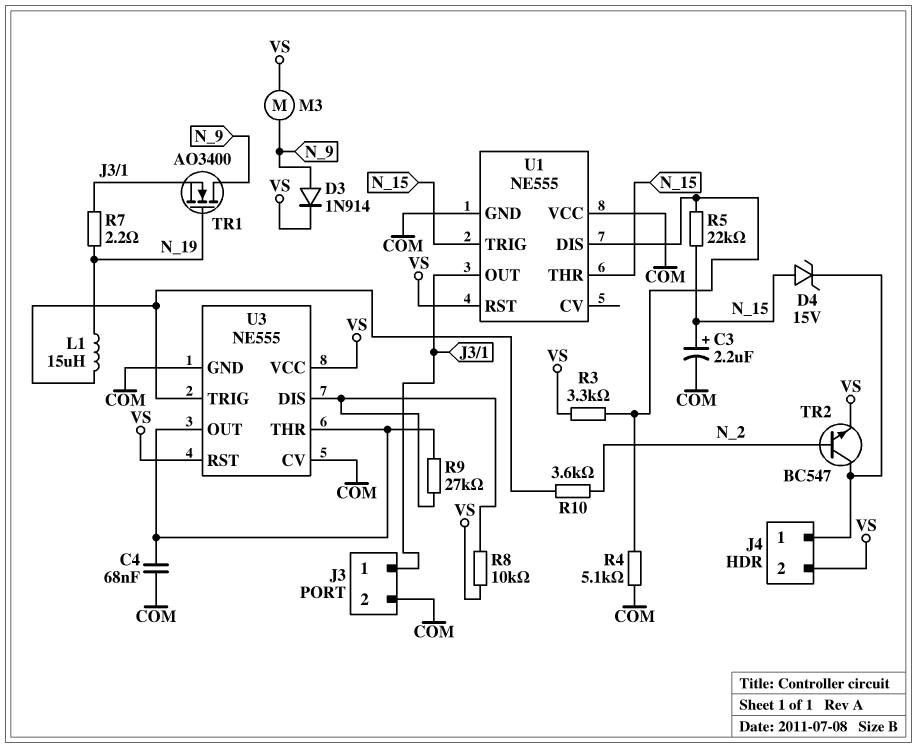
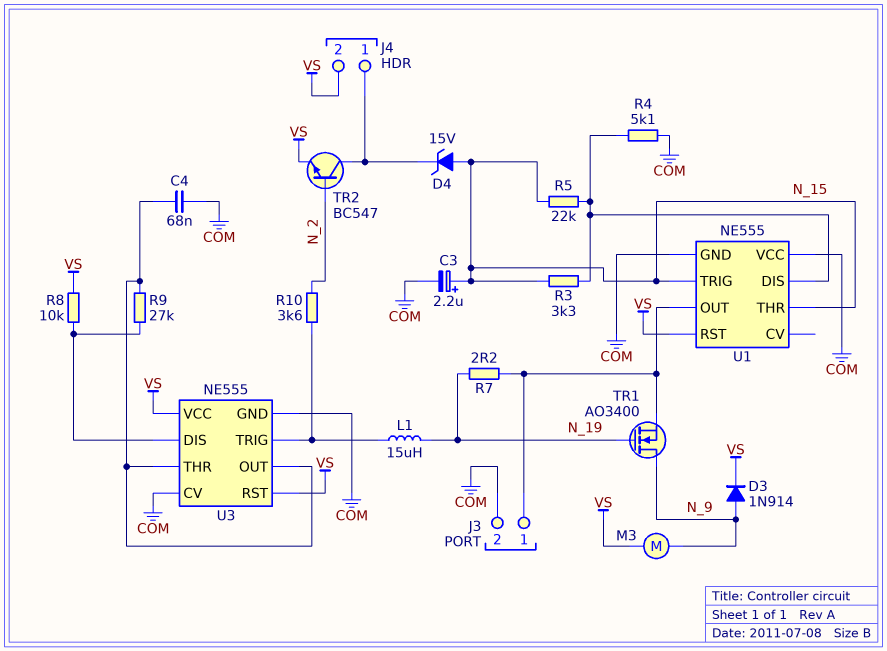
R3: 3.3k (U1/DIS, VS) -> 3.3k (N_15, U1/DIS)

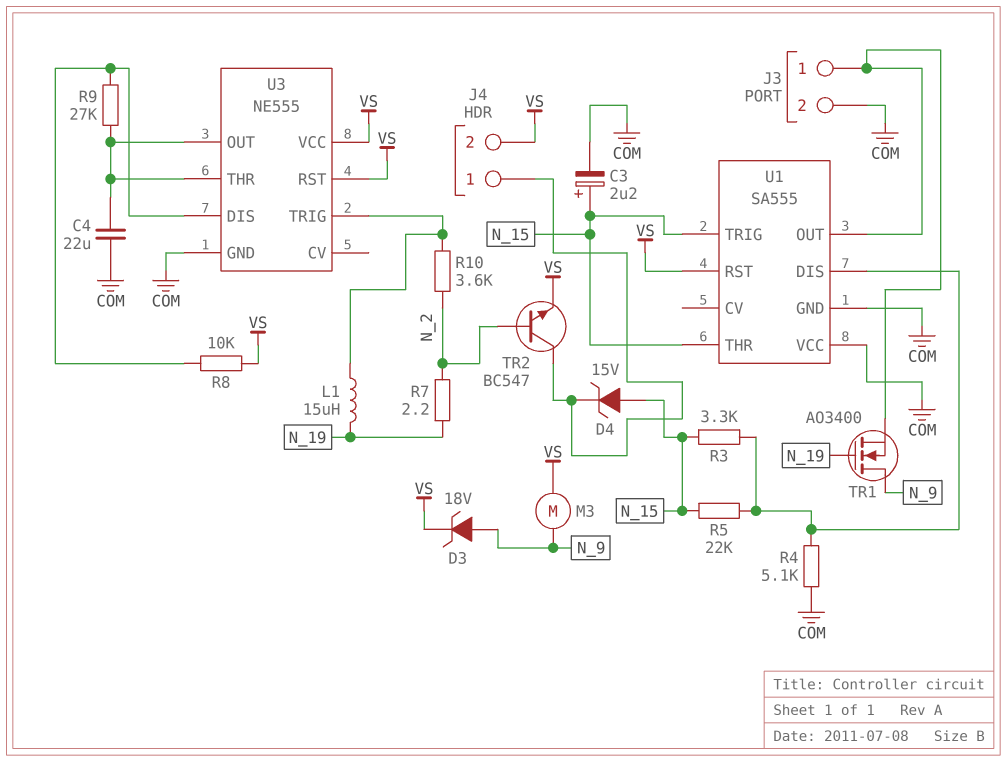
C4: 68nF (COM, U3/OUT) -> 22uF (COM, U3/OUT)
D3: diode 1N914 (A N_9, K VS) -> zener 18V (A N_9, K VS)
R7: 2.2 (J3/1, N_19) -> 2.2 (N_2, N_19)
U1: NE555 -> SA555
U3 pin CV: COM -> none

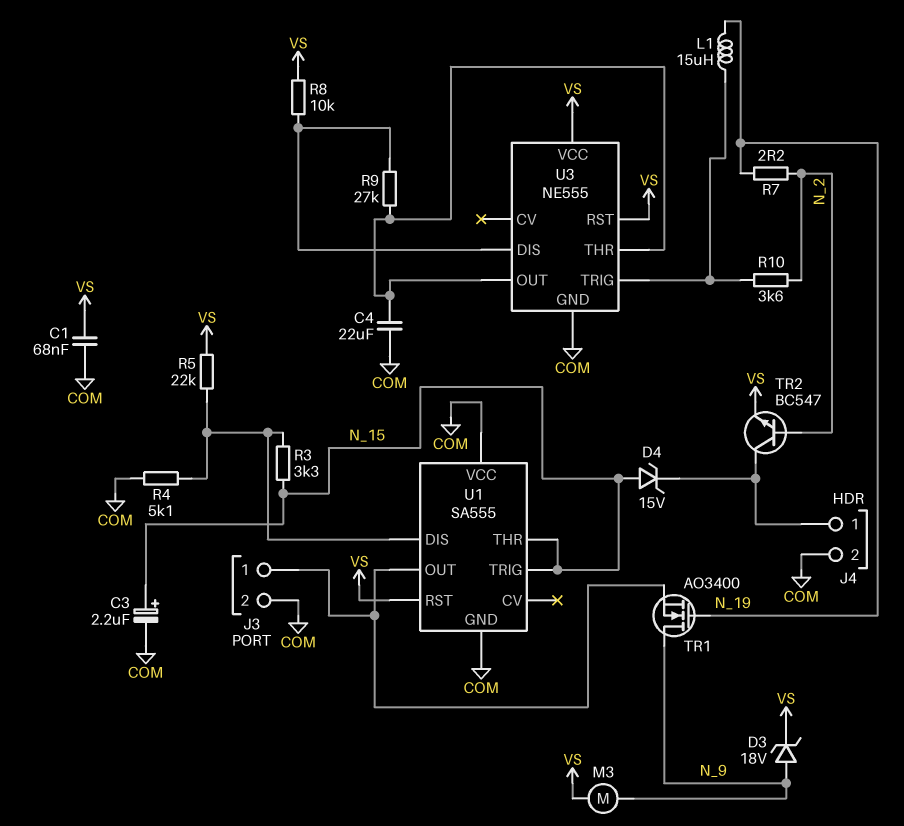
C1: none -> 68nF (COM, VS)
J4 pin 2: VS -> COM
R5: 22k (N_15, U1/DIS) -> 22k (U1/DIS, VS)

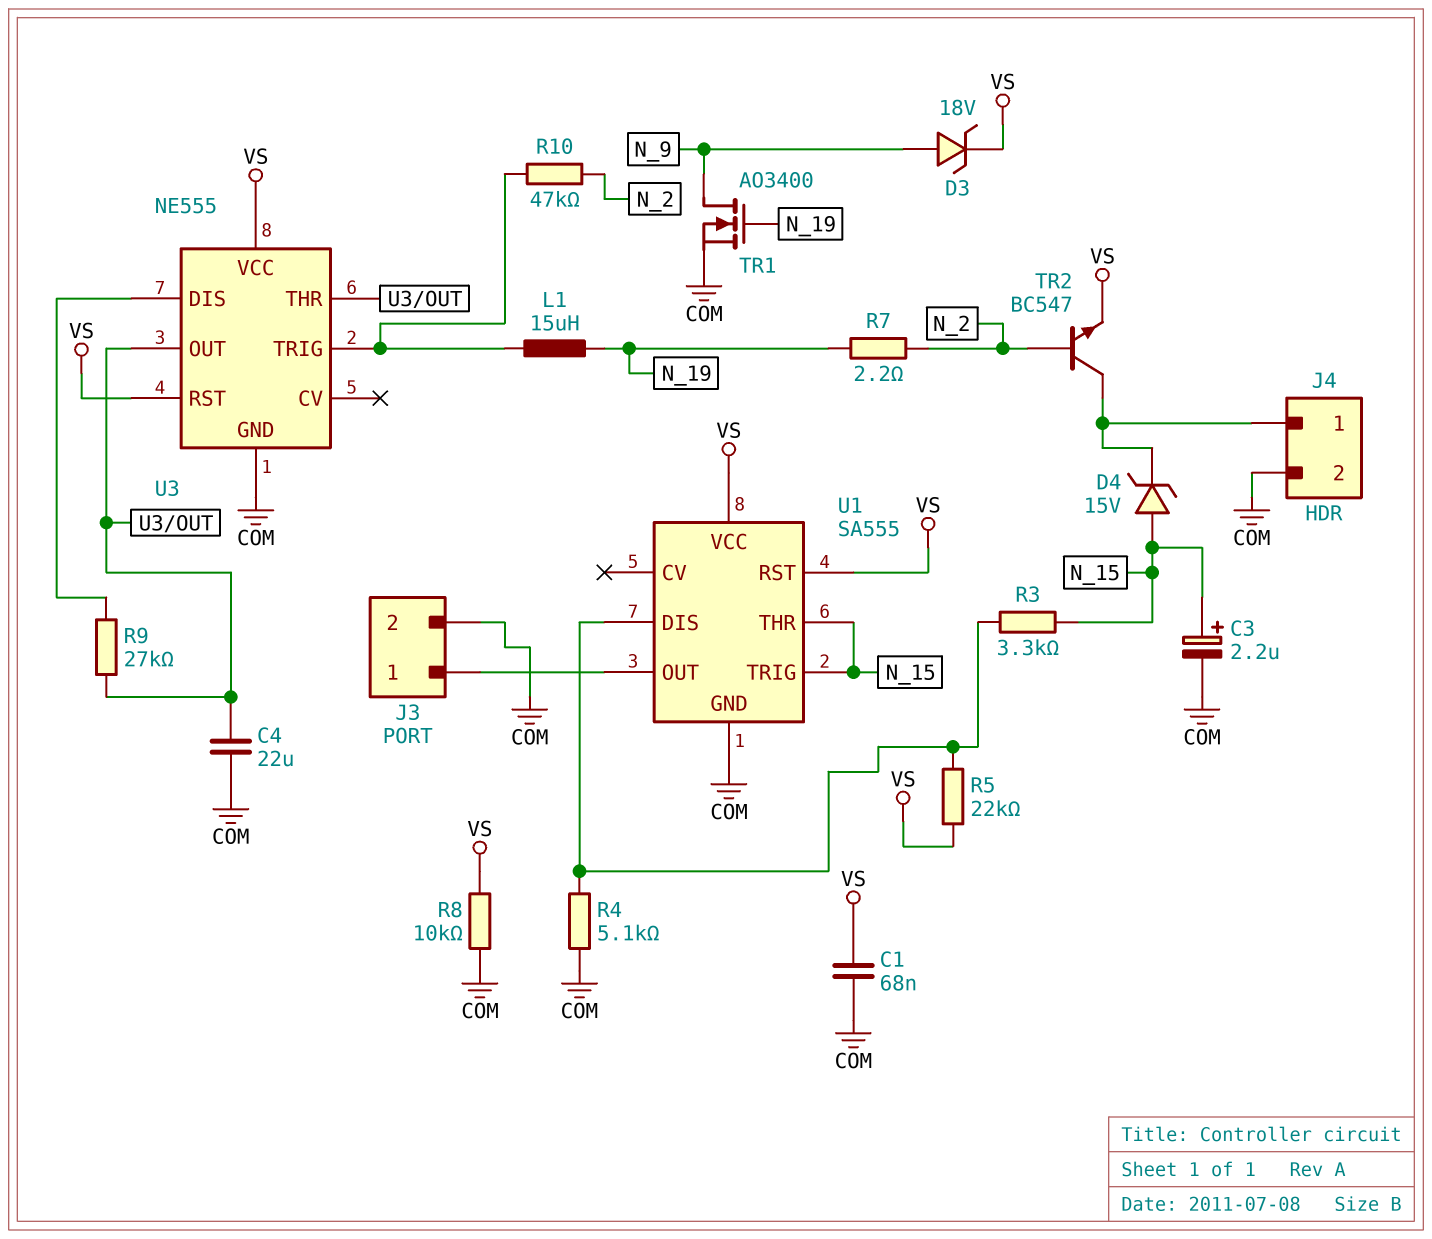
M3: motor (N_9, VS) -> none
R8: 10k (U3/DIS, VS) -> 10k (COM, VS)
R10: 3.6k (N_2, U3/TRIG) -> 47k (N_2, U3/TRIG)
TR1: NMOS AO3400 (G N_19, D N_9, S J3/1) -> NMOS AO3400 (G N_19, D N_9, S COM)
U1 pin VCC: COM -> VS

